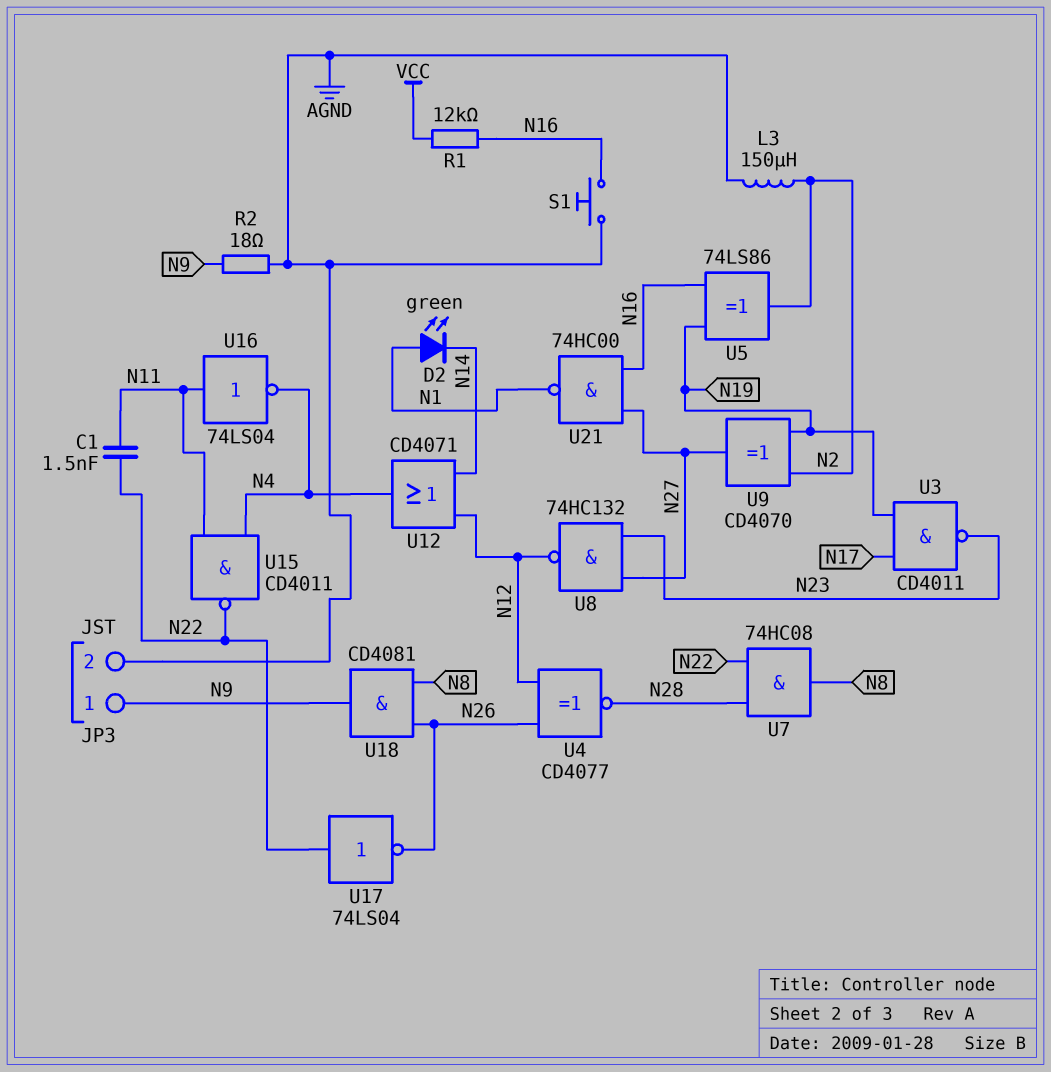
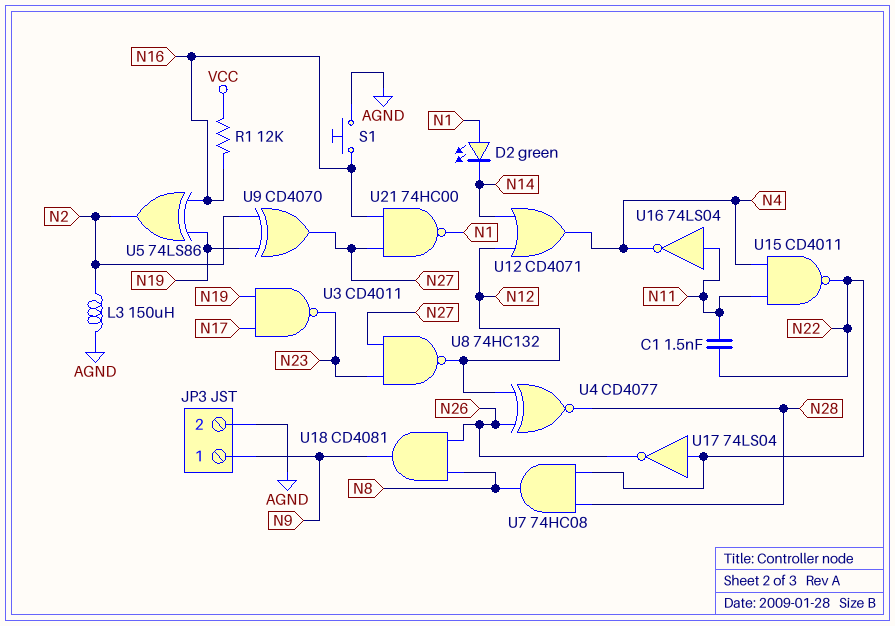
R2: 18 (AGND, N9) -> none

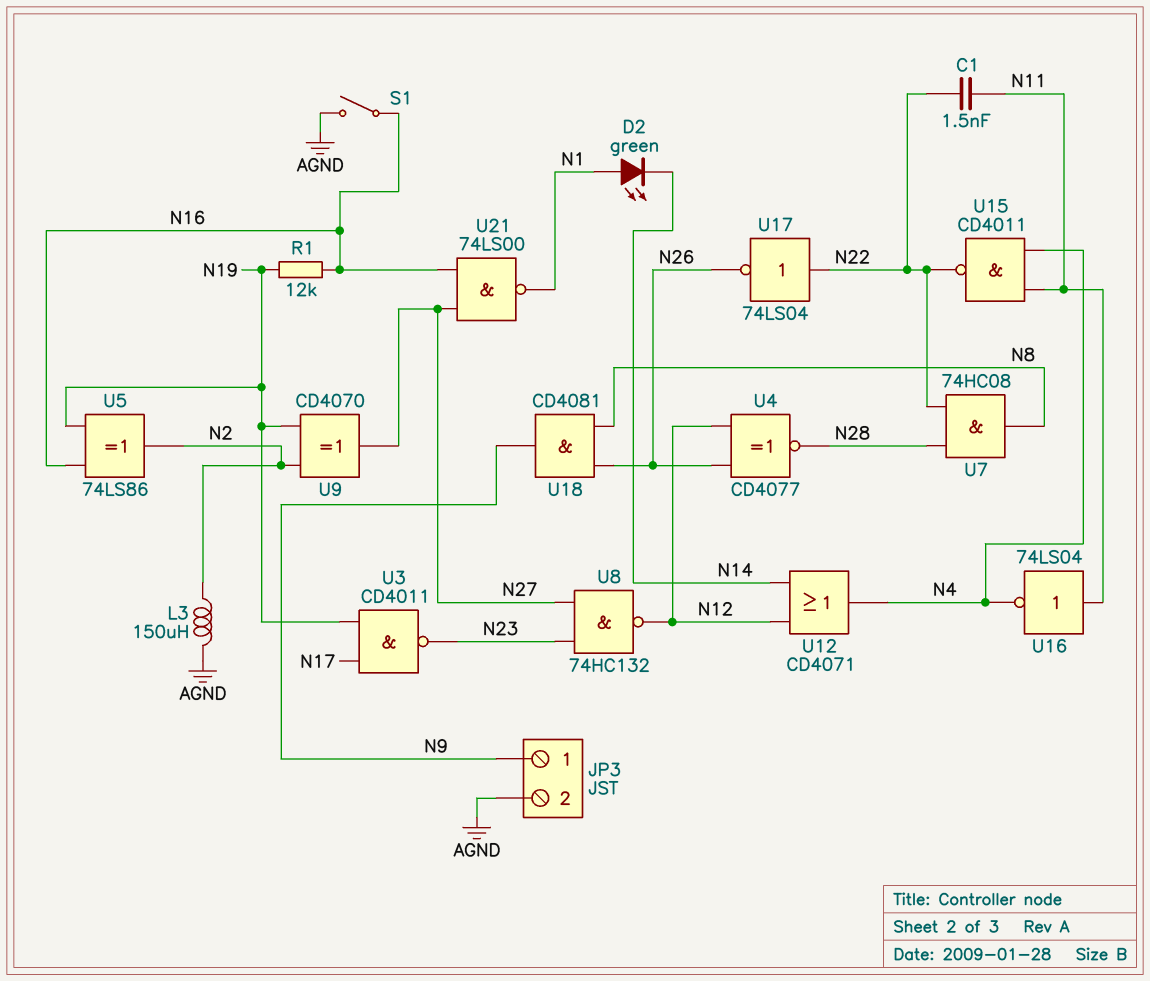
R1: 12k (N16, VCC) -> 12k (N16, N19)
S1: button (AGND, N16) -> switch (AGND, N16)
U21: NAND 74HC00 (in N16, in N27, out N1) -> NAND 74LS00 (in N16, in N27, out N1)

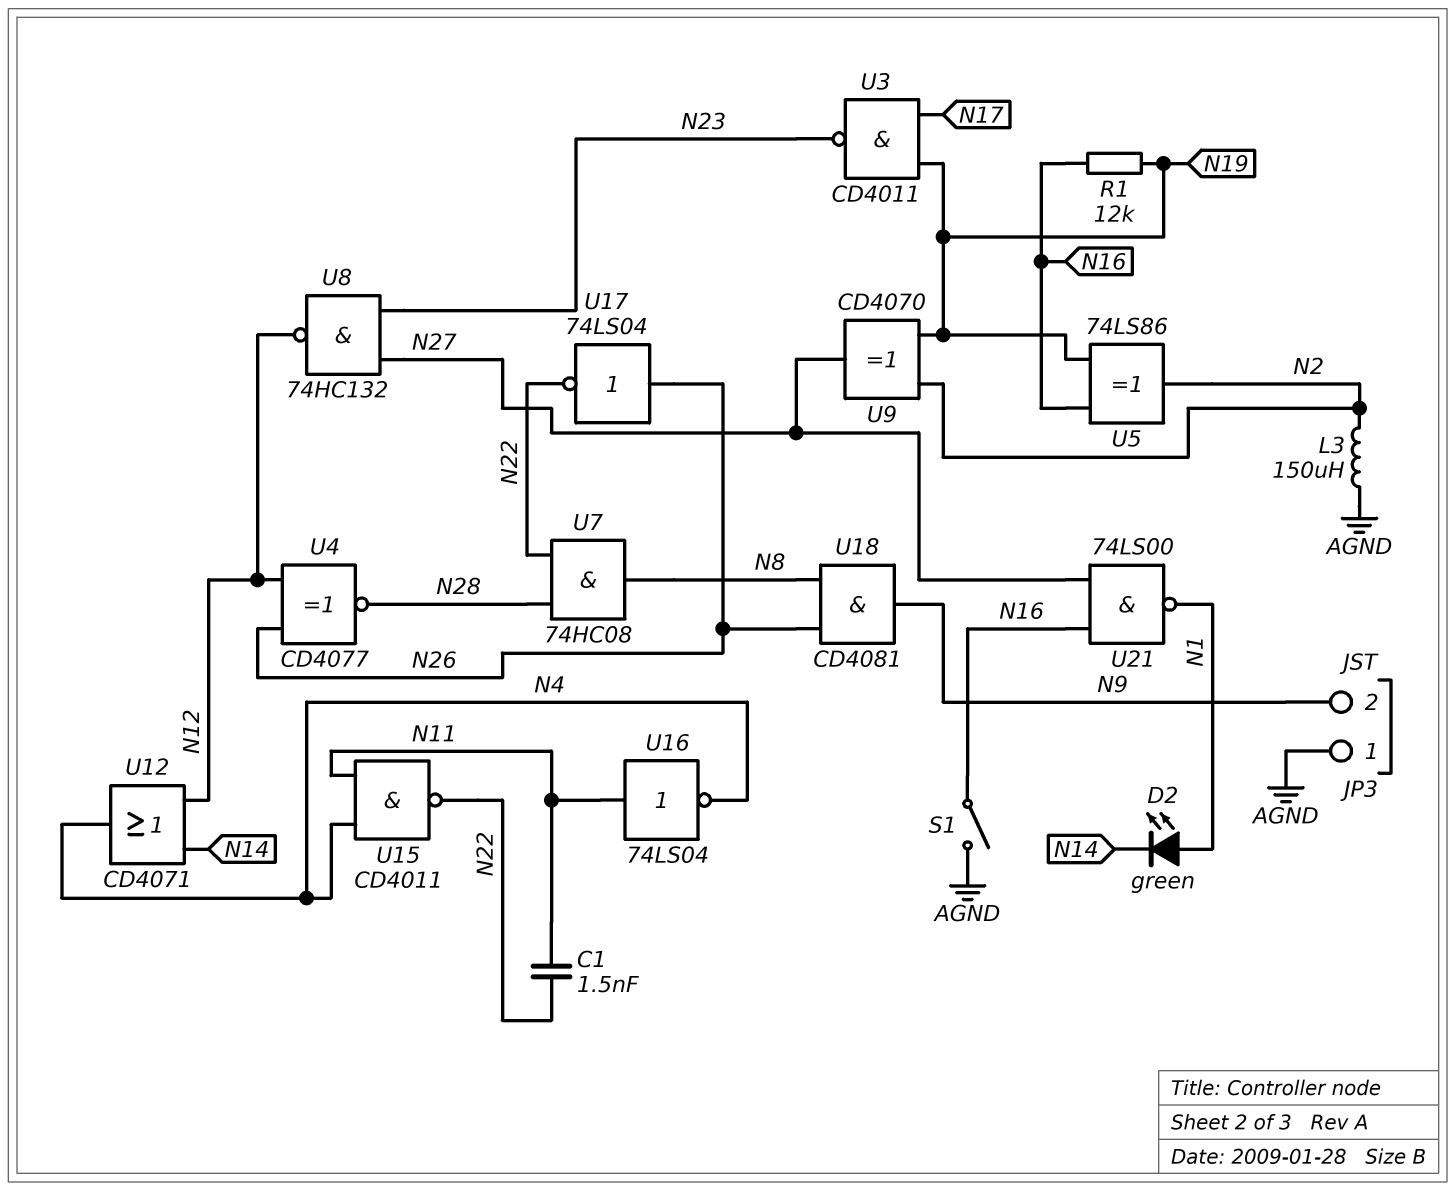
JP3 pin 1: N9 -> AGND
JP3 pin 2: AGND -> N9
U17: NOT 74LS04 (in N22, out N26) -> NOT 74LS04 (in N26, out N22)

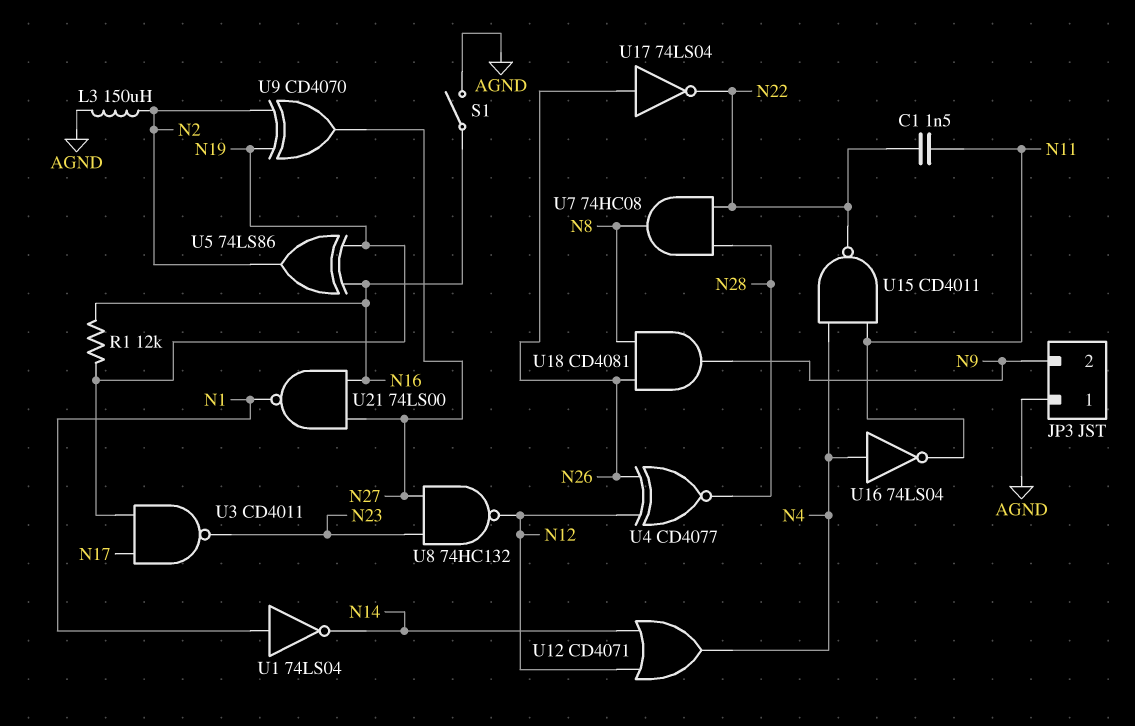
D2: LED green (A N1, K N14) -> none
U1: none -> NOT 74LS04 (in N1, out N14)
U16: NOT 74LS04 (in N11, out N4) -> NOT 74LS04 (in N4, out N11)

